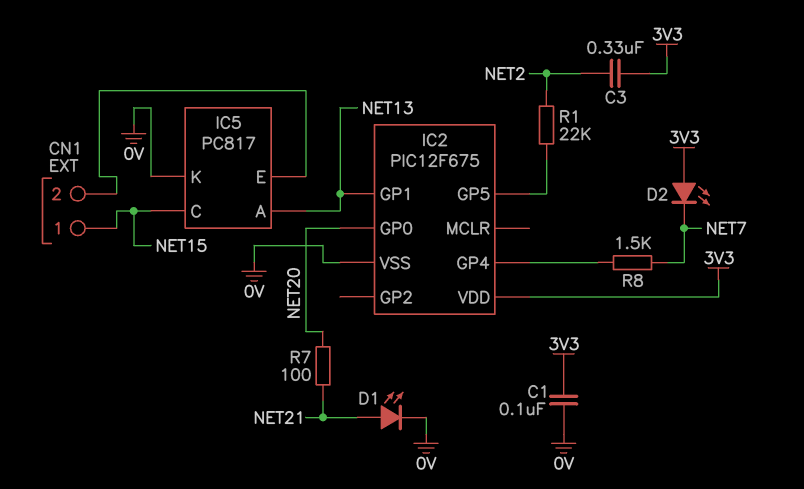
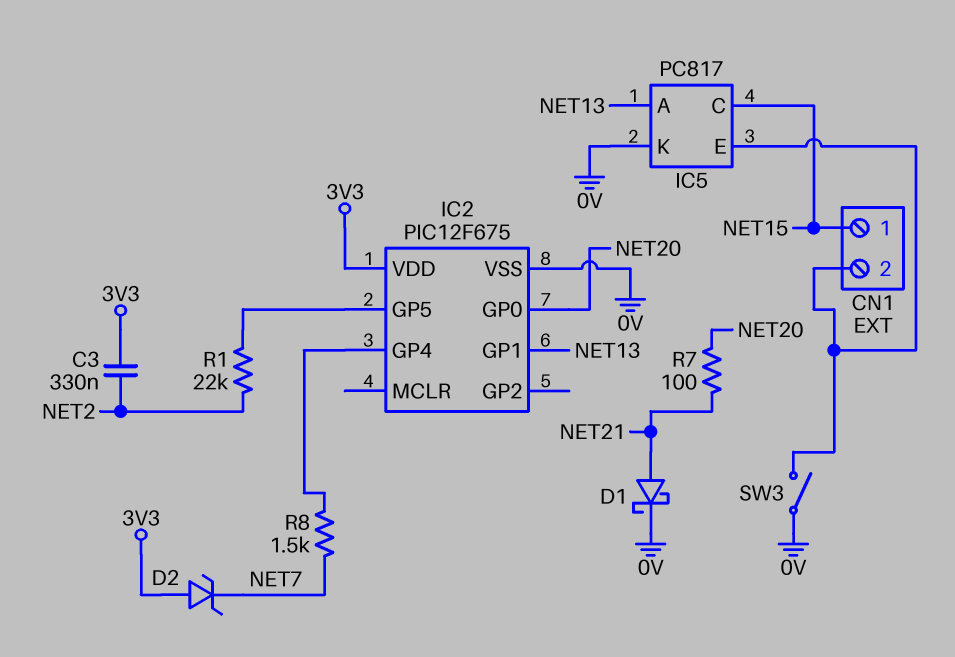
C1: 100nF (0V, 3V3) -> none
D1: LED (A NET21, K 0V) -> schottky (A NET21, K 0V)
D2: LED (A 3V3, K NET7) -> zener (A 3V3, K NET7)
SW3: none -> switch (0V, CN1/2)

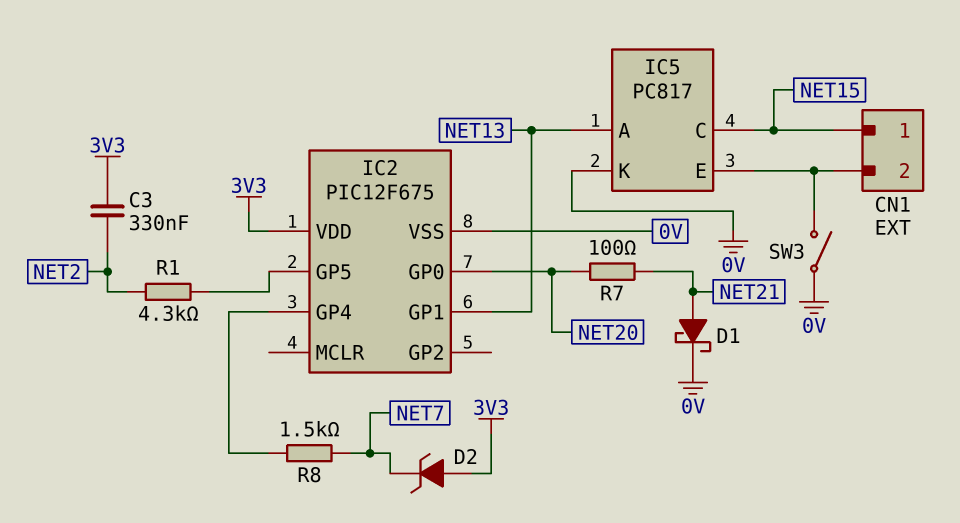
R1: 22k (IC2/GP5, NET2) -> 4.3k (IC2/GP5, NET2)

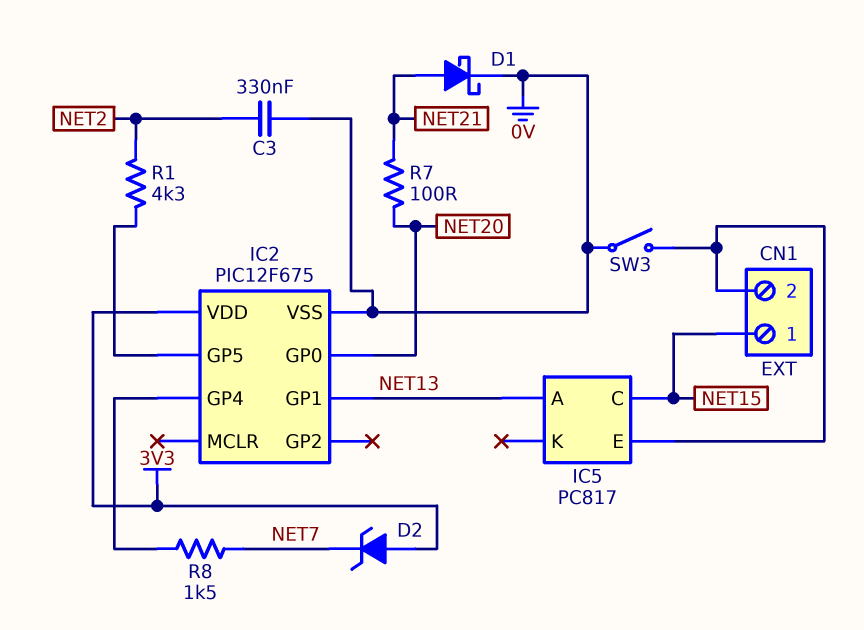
C3: 330nF (3V3, NET2) -> 330nF (0V, NET2)
IC5 pin K: 0V -> none

